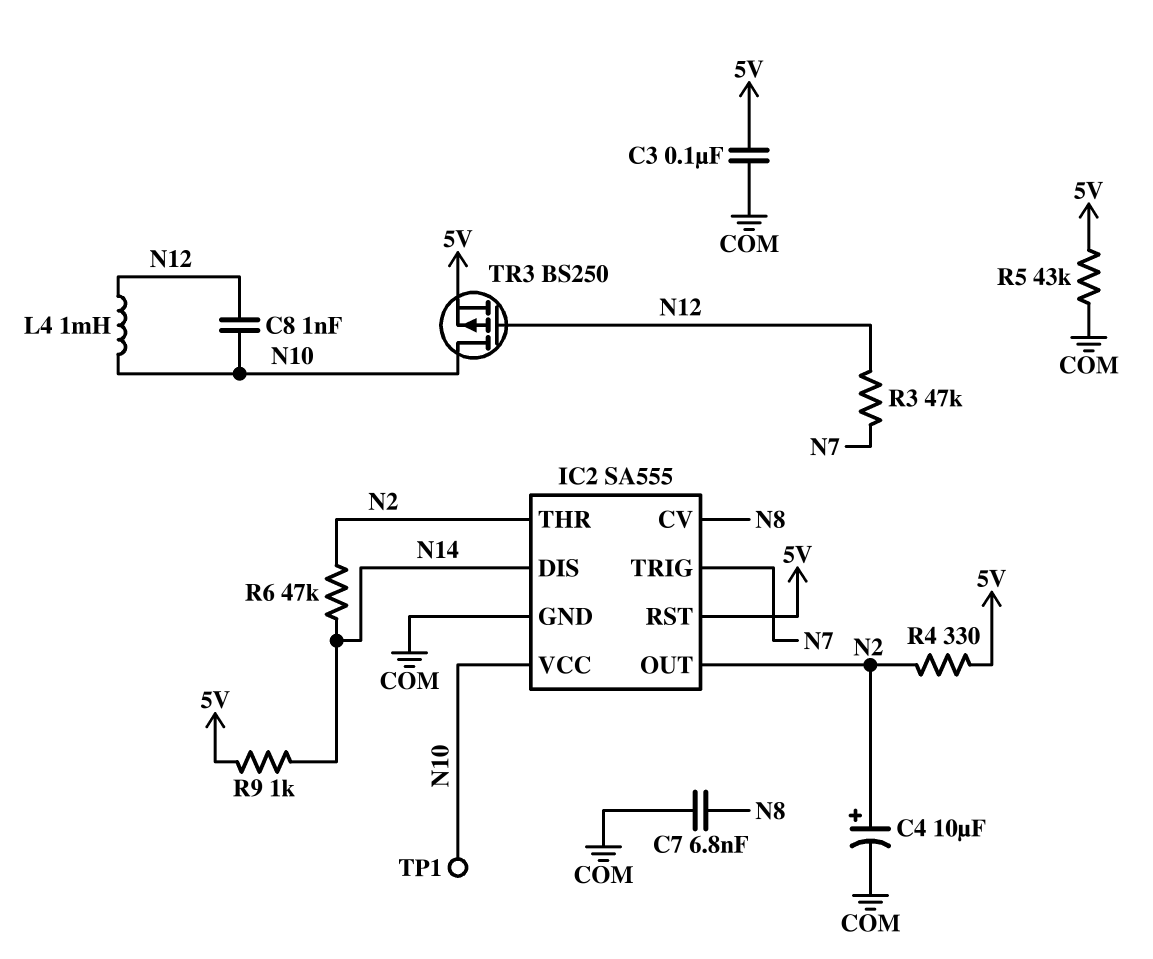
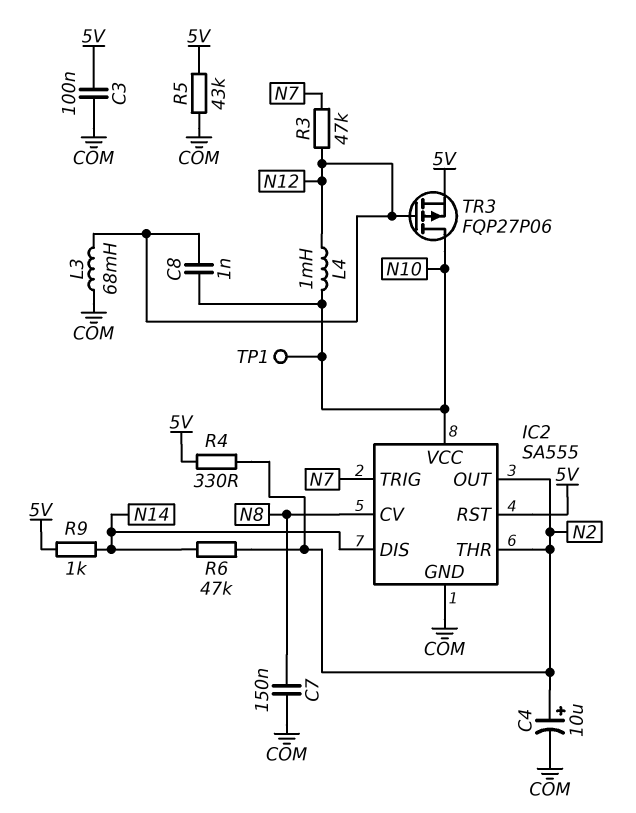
C7: 6.8nF (COM, N8) -> 150nF (COM, N8)
L3: none -> 68mH (COM, N12)
TR3: PMOS BS250 (G N12, D N10, S 5V) -> PMOS FQP27P06 (G N12, D N10, S 5V)

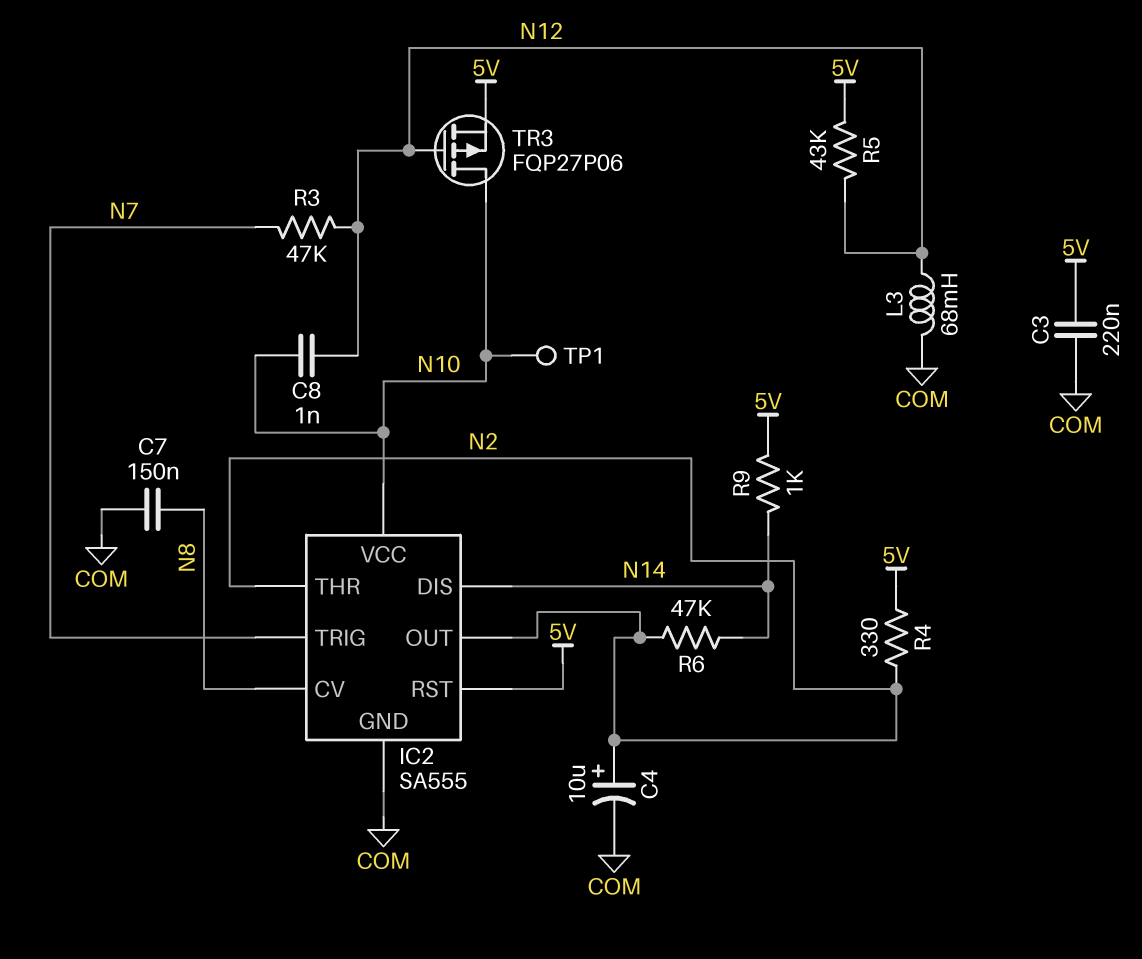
C3: 100nF (5V, COM) -> 220nF (5V, COM)
L4: 1mH (N10, N12) -> none
R5: 43k (5V, COM) -> 43k (5V, N12)

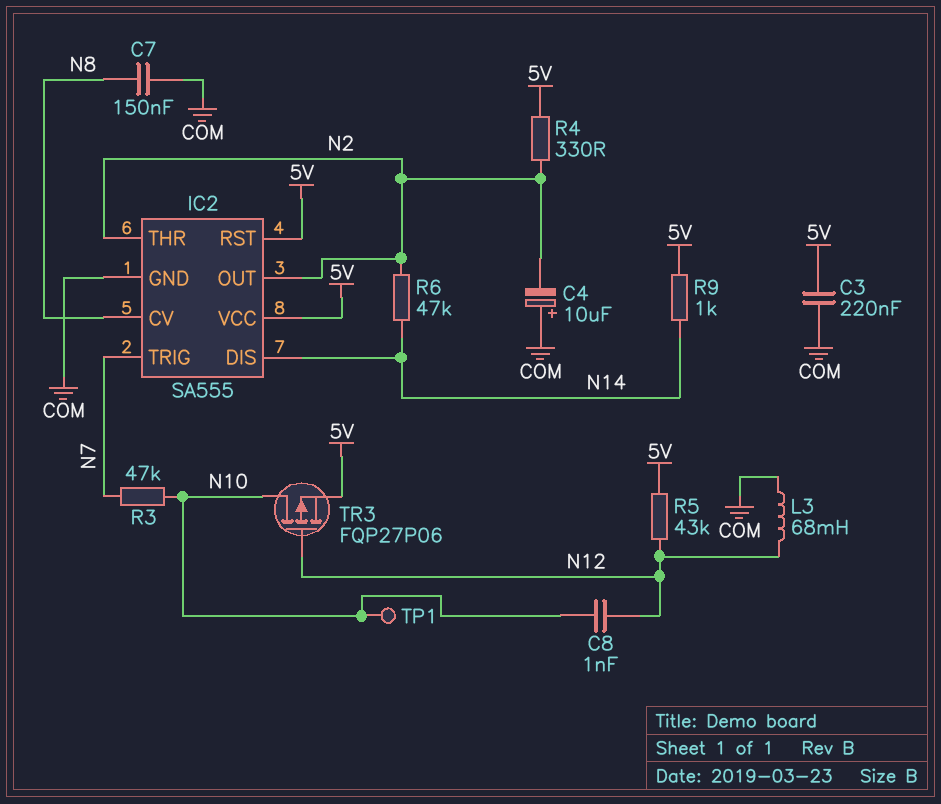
C4: 10uF (plus N2, minus COM) -> 10uF (plus COM, minus N2)
IC2 pin VCC: N10 -> 5V
R3: 47k (N7, N12) -> 47k (N7, N10)

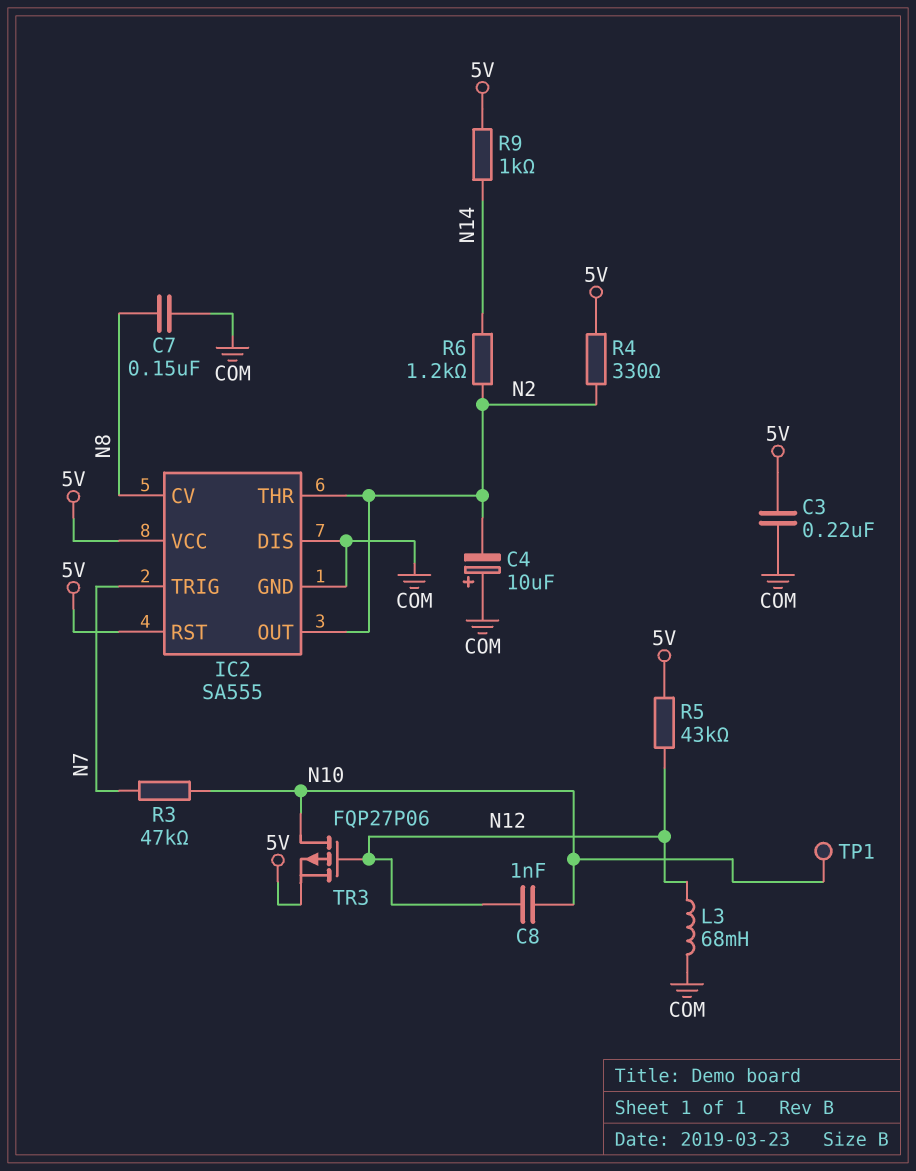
IC2 pin DIS: N14 -> COM
R6: 47k (N2, N14) -> 1.2k (N2, N14)

